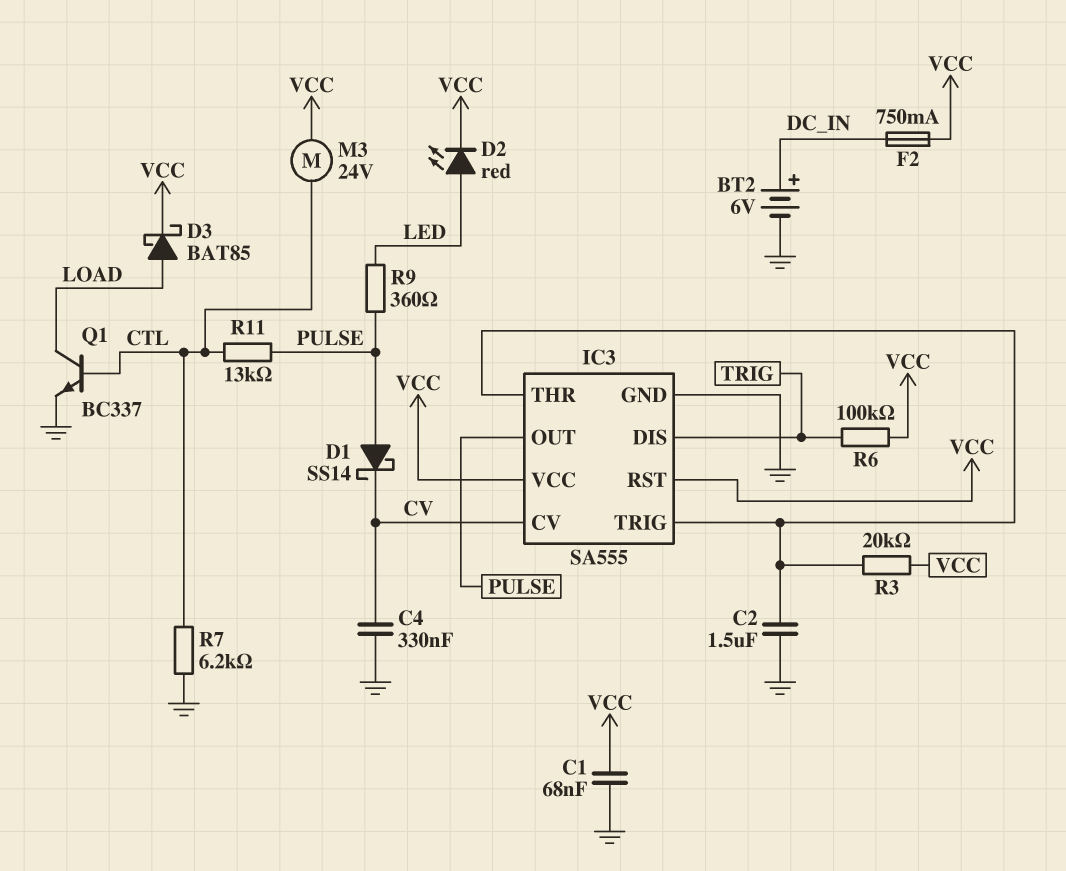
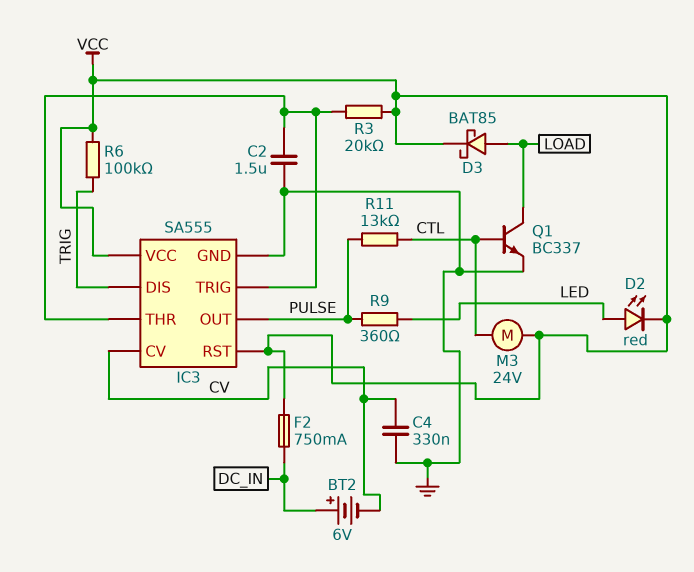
BT2: 6V (plus DC_IN, minus GND) -> 6V (plus DC_IN, minus CV)
C1: 68nF (GND, VCC) -> none
D1: schottky SS14 (A PULSE, K CV) -> none
R7: 6.2k (CTL, GND) -> none

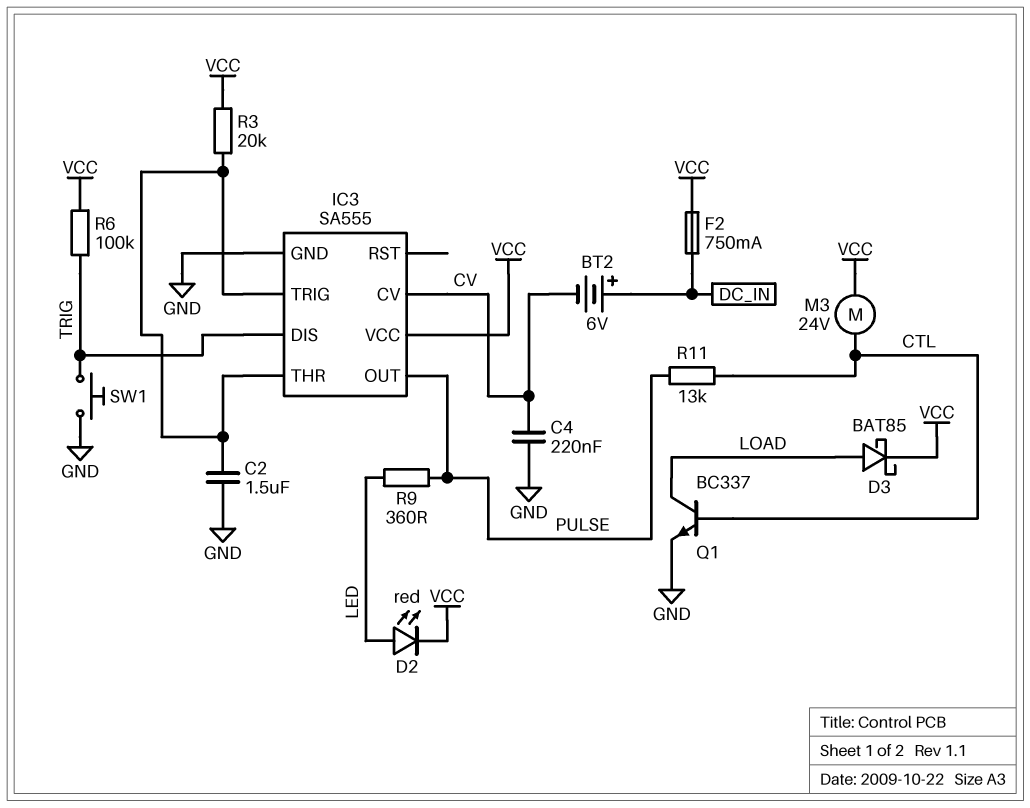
C4: 330nF (CV, GND) -> 220nF (CV, GND)
IC3 pin RST: VCC -> none
SW1: none -> button (GND, TRIG)

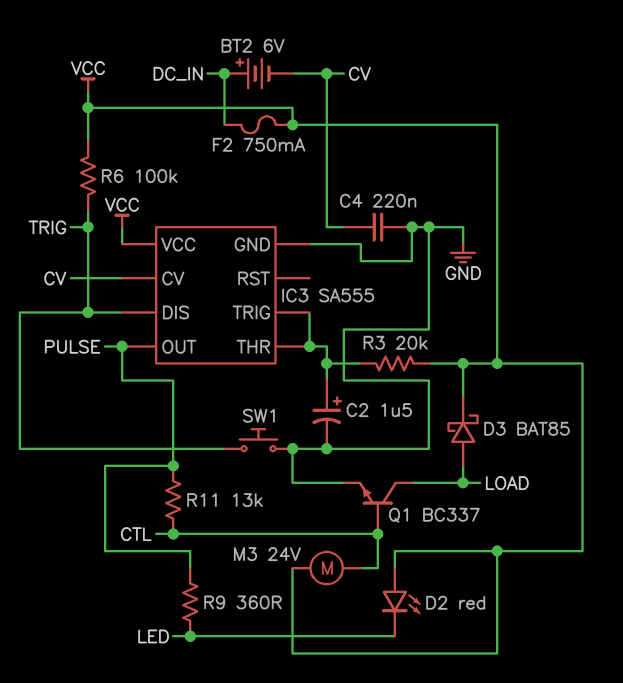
C2: 1.5uF (GND, IC3/THR) -> 1.5uF (plus IC3/THR, minus GND)
D2: LED red (A LED, K VCC) -> LED red (A VCC, K LED)

